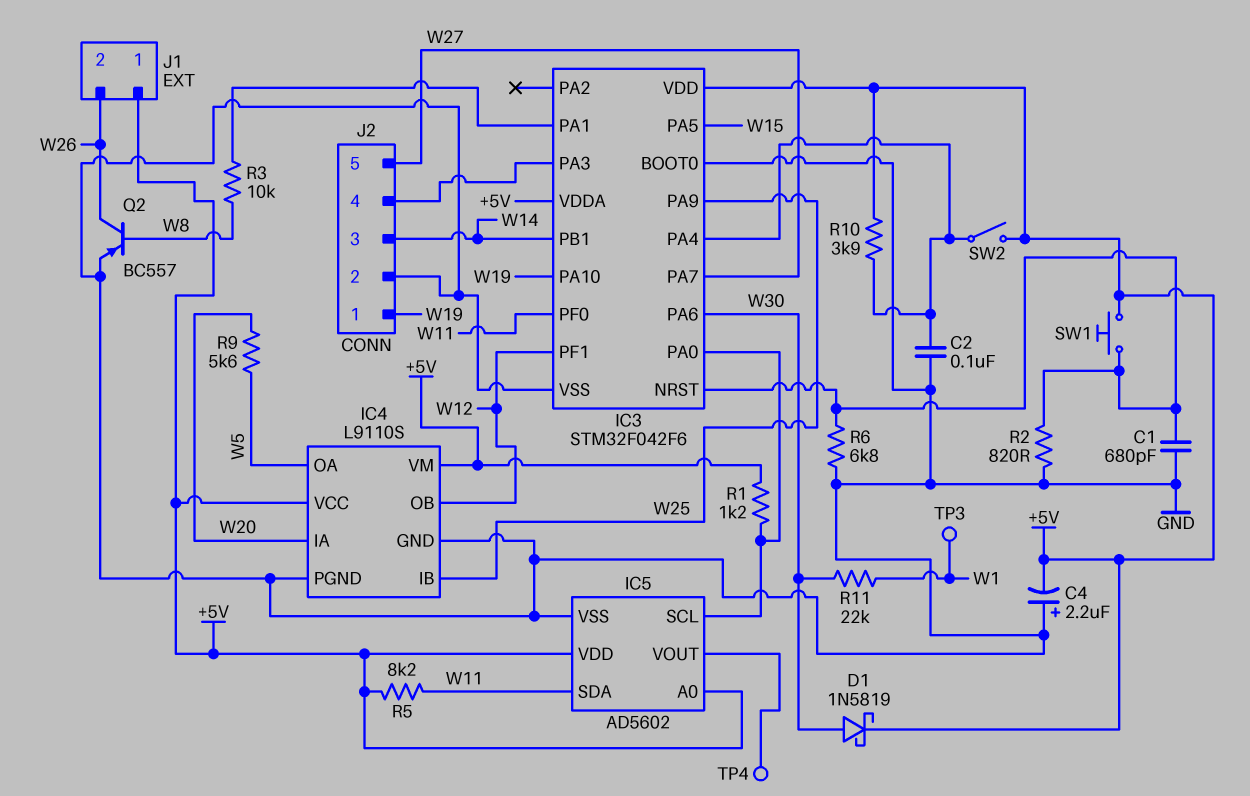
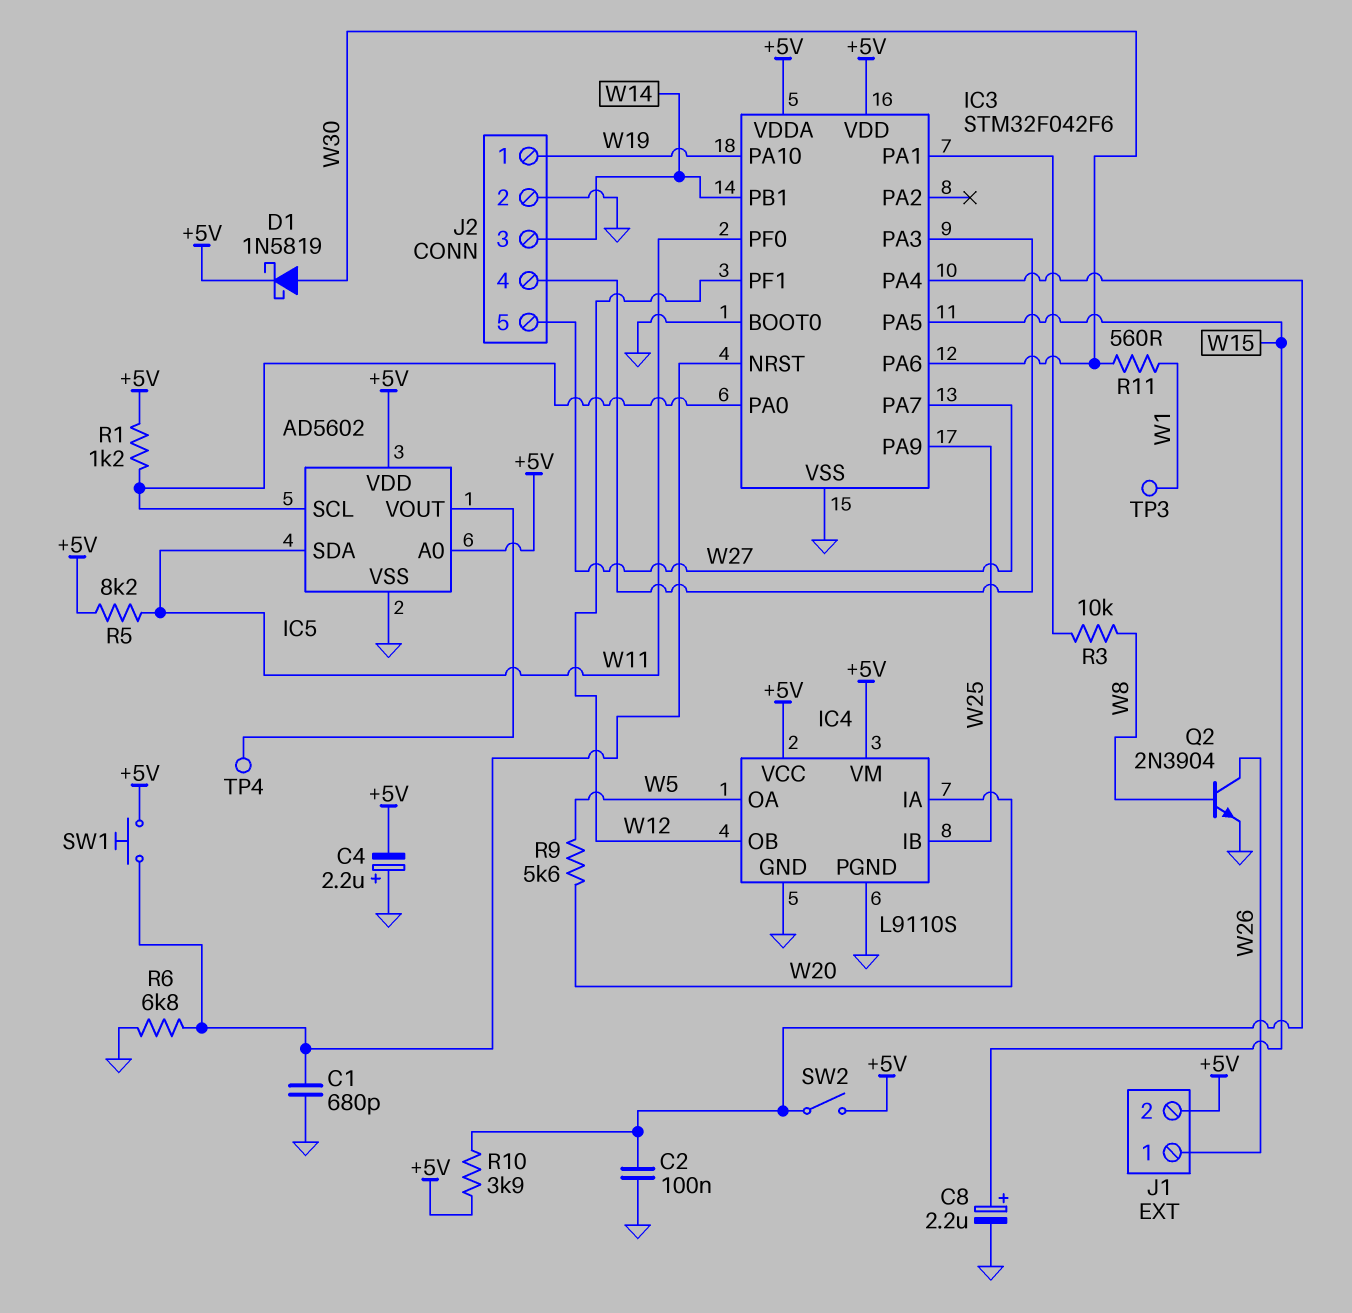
C8: none -> 2.2uF (plus W15, minus GND)
J1 pin 1: +5V -> W26
J1 pin 2: W26 -> +5V
Q2: PNP BC557 (B W8, C W26, E GND) -> NPN 2N3904 (B W8, C W26, E GND)
R2: 820 (GND, IC3/NRST) -> none
R11: 22k (W1, W30) -> 560 (W1, W30)

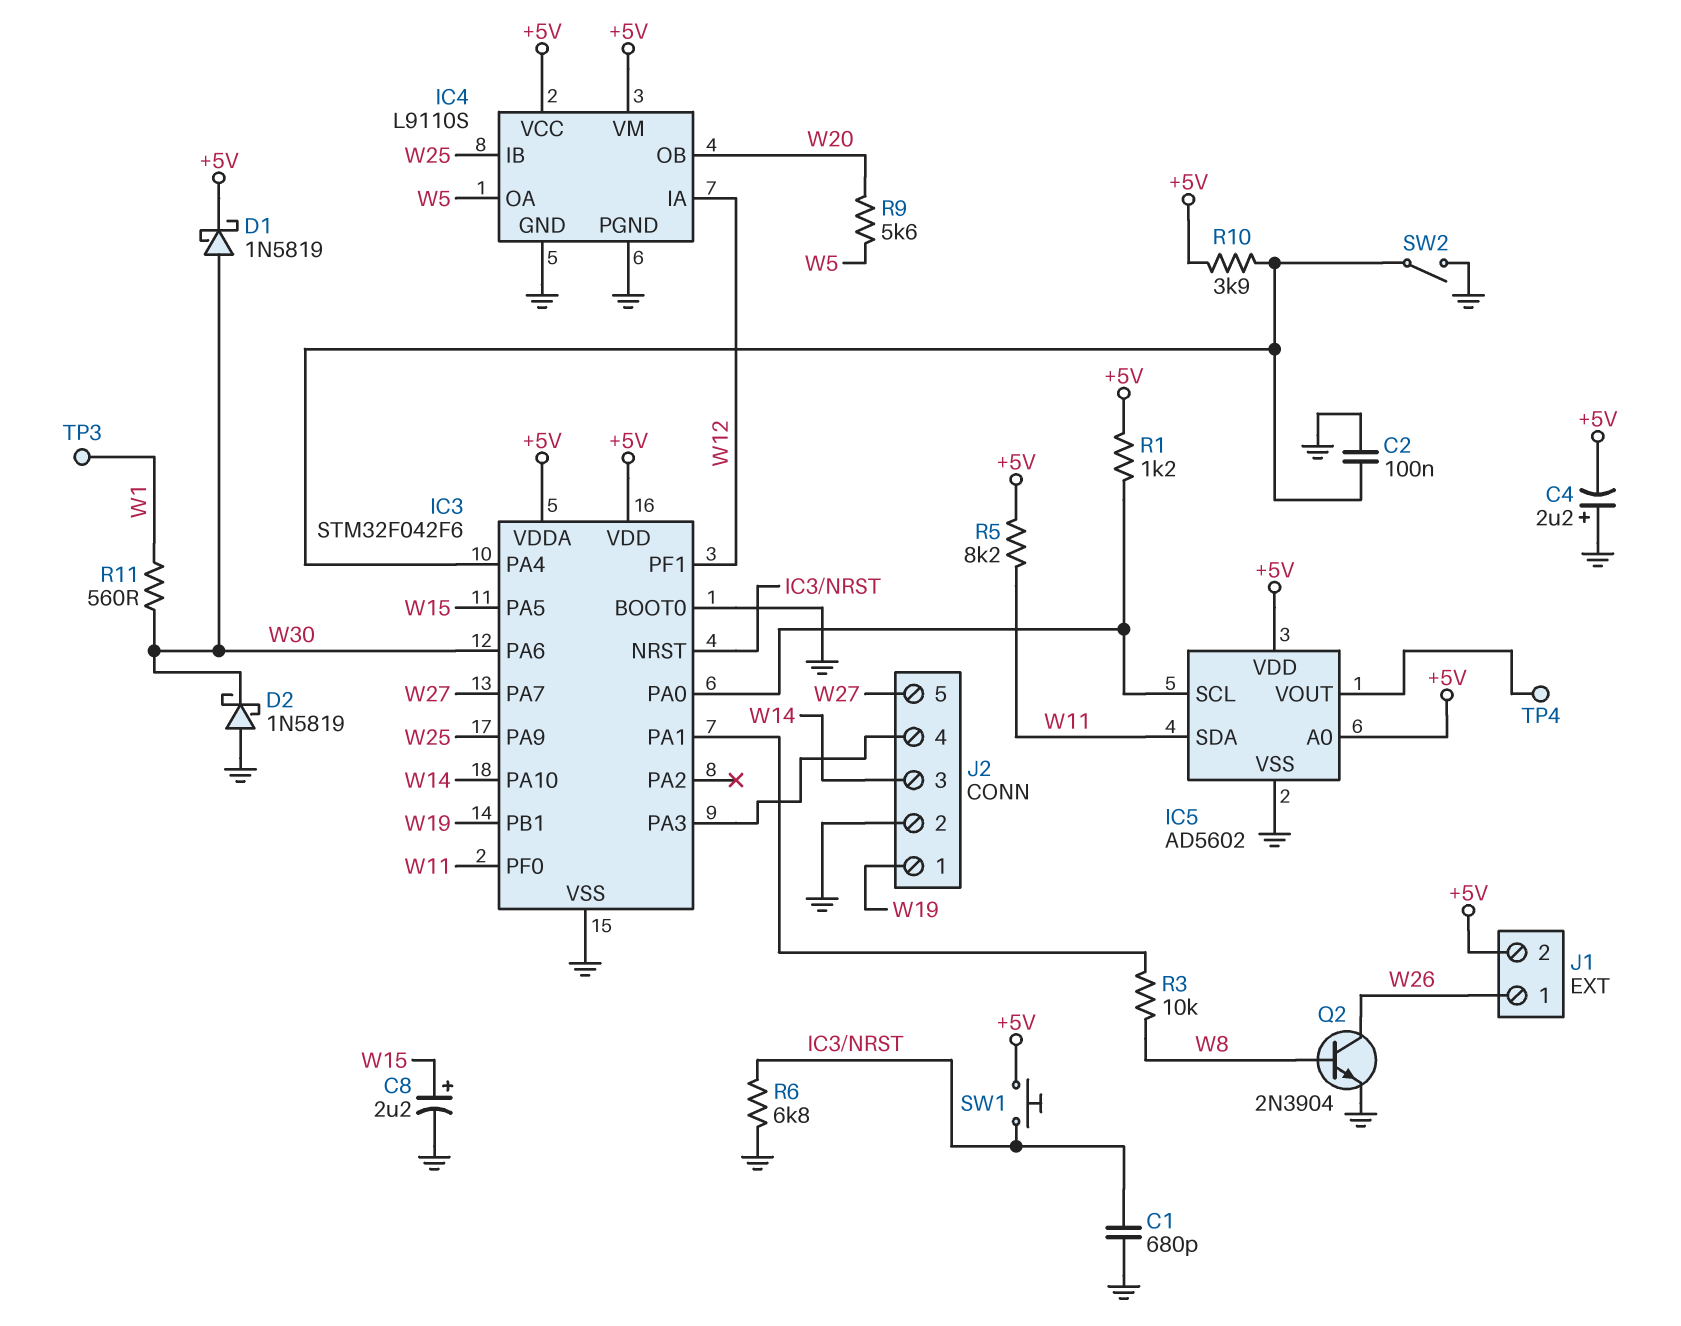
D2: none -> schottky 1N5819 (A GND, K W30)
IC3 pin PA10: W19 -> W14
IC3 pin PB1: W14 -> W19
IC4 pin IA: W20 -> W12
IC4 pin OB: W12 -> W20
SW2: switch (+5V, IC3/PA4) -> switch (GND, IC3/PA4)

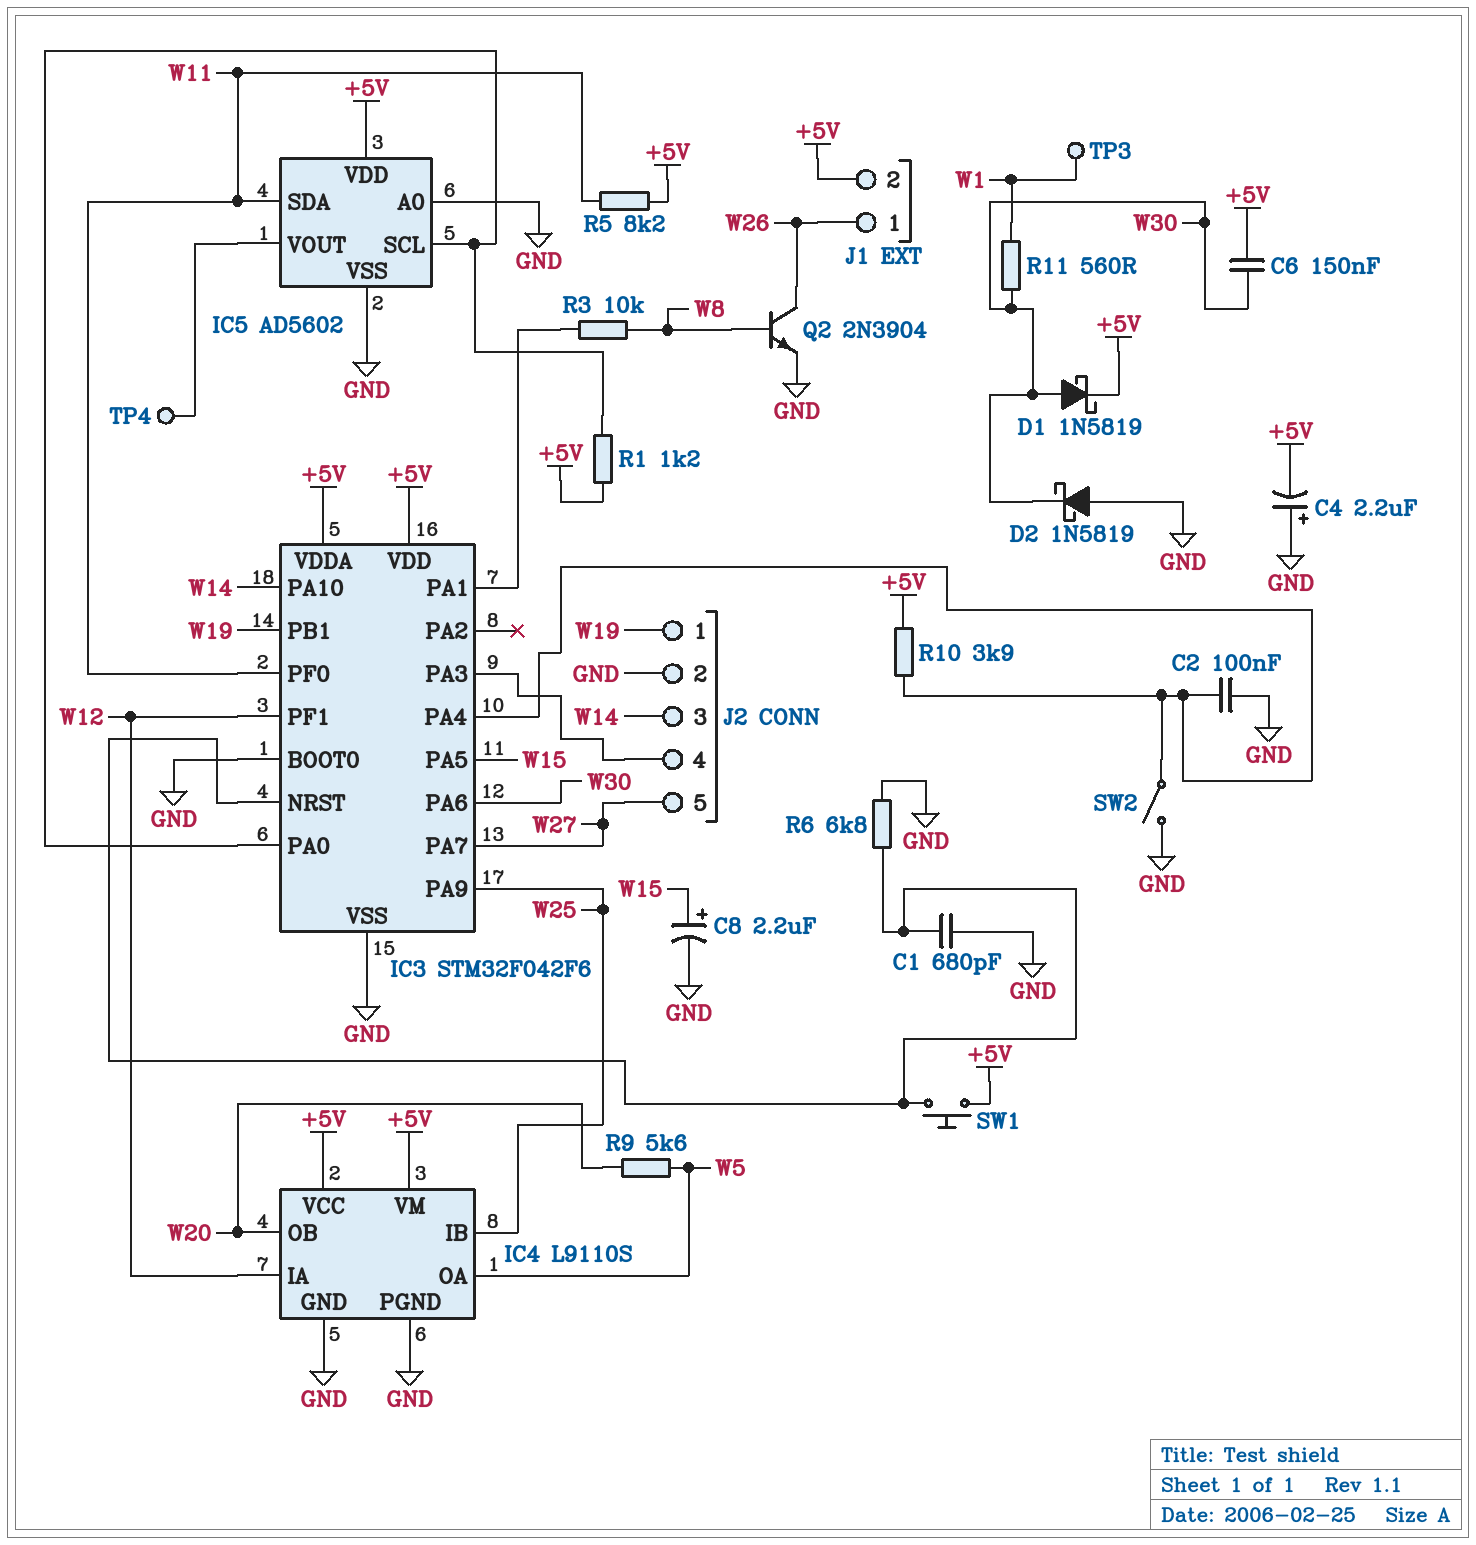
C6: none -> 150nF (+5V, W30)
IC5 pin A0: +5V -> GND

